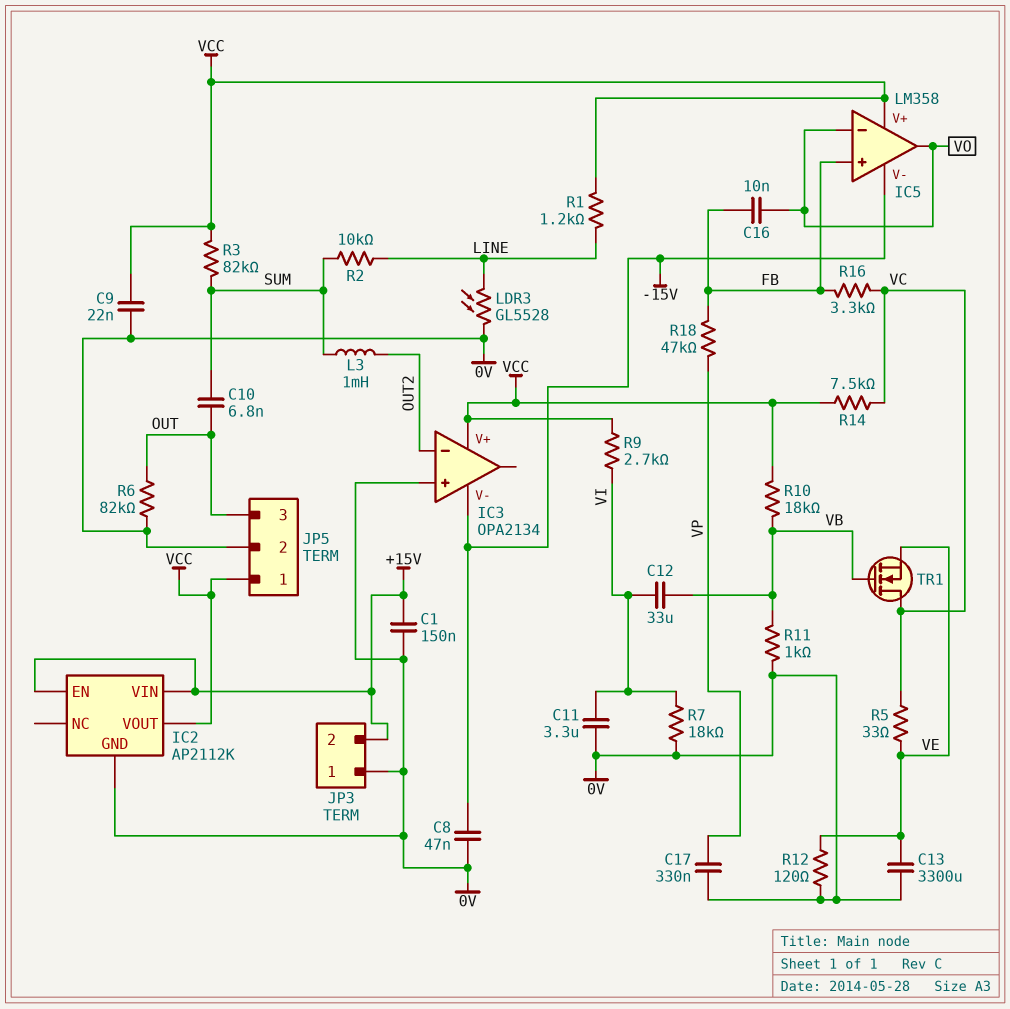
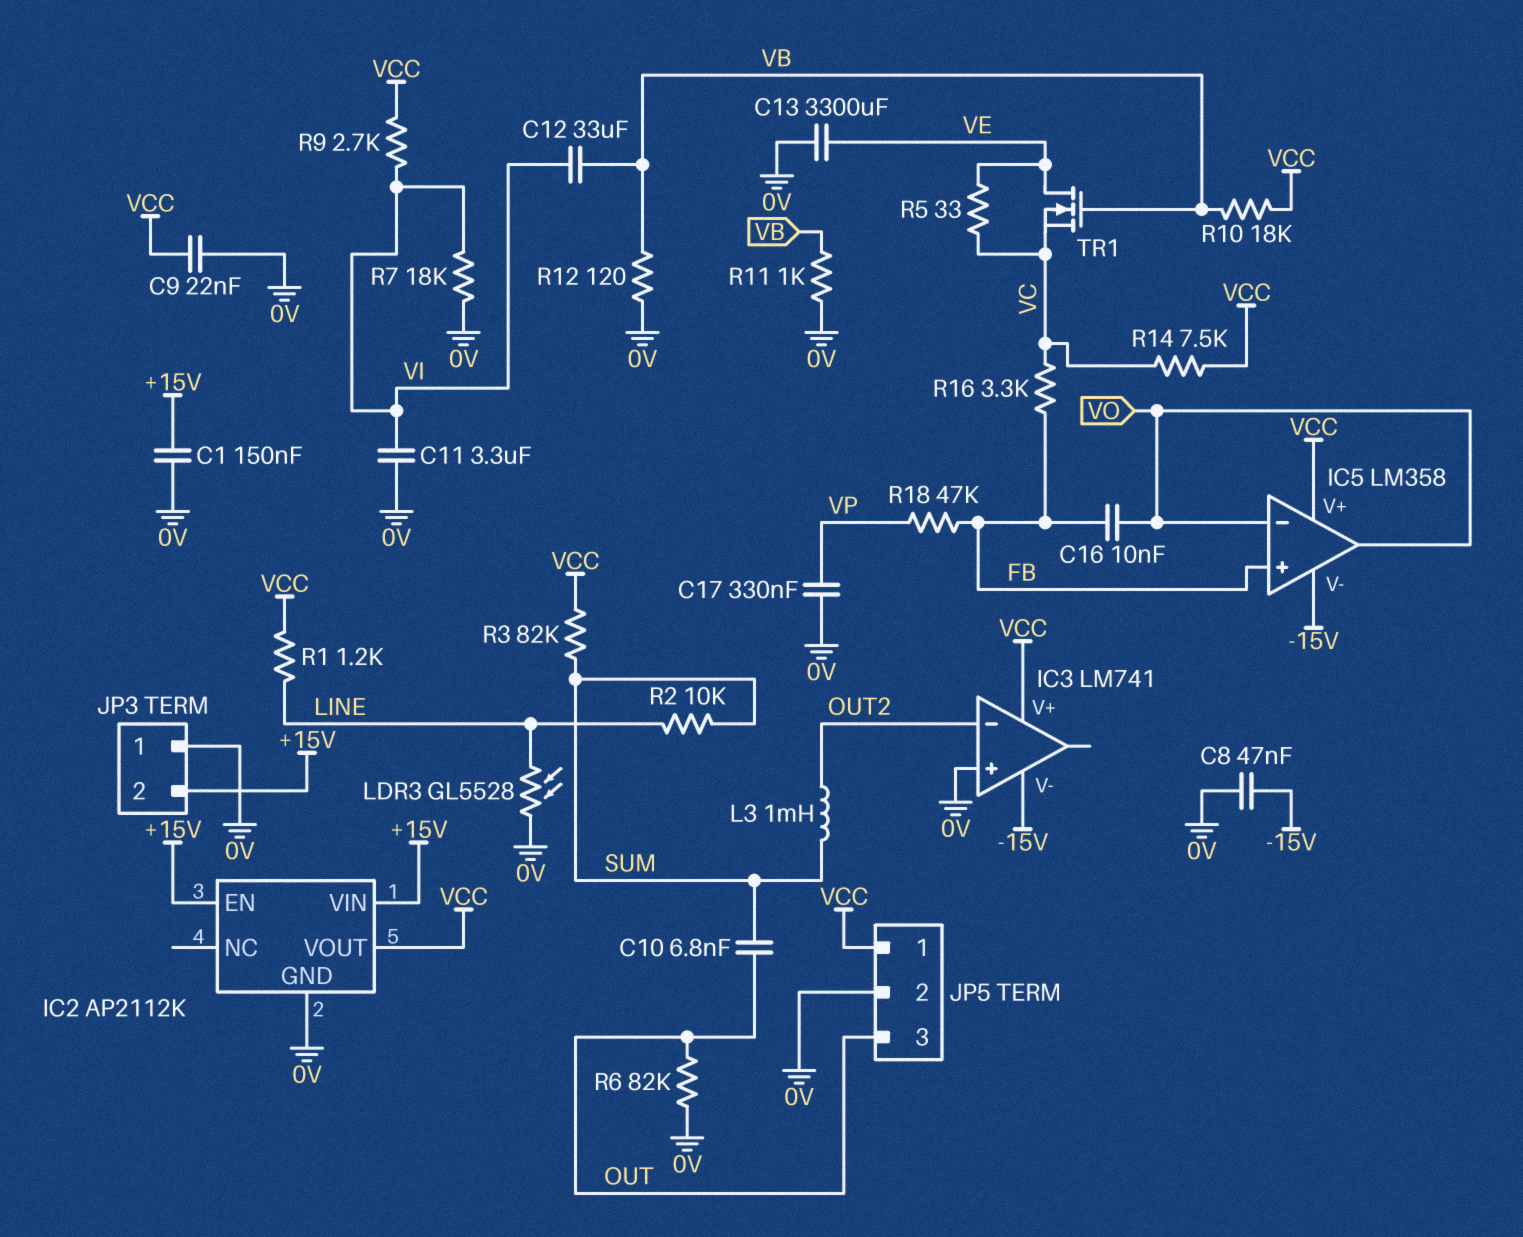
IC3: OPA2134 -> LM741
R12: 120 (0V, VE) -> 120 (0V, VB)
TR1: NMOS (G VB, D VC, S VE) -> NMOS (G VB, D VE, S VC)

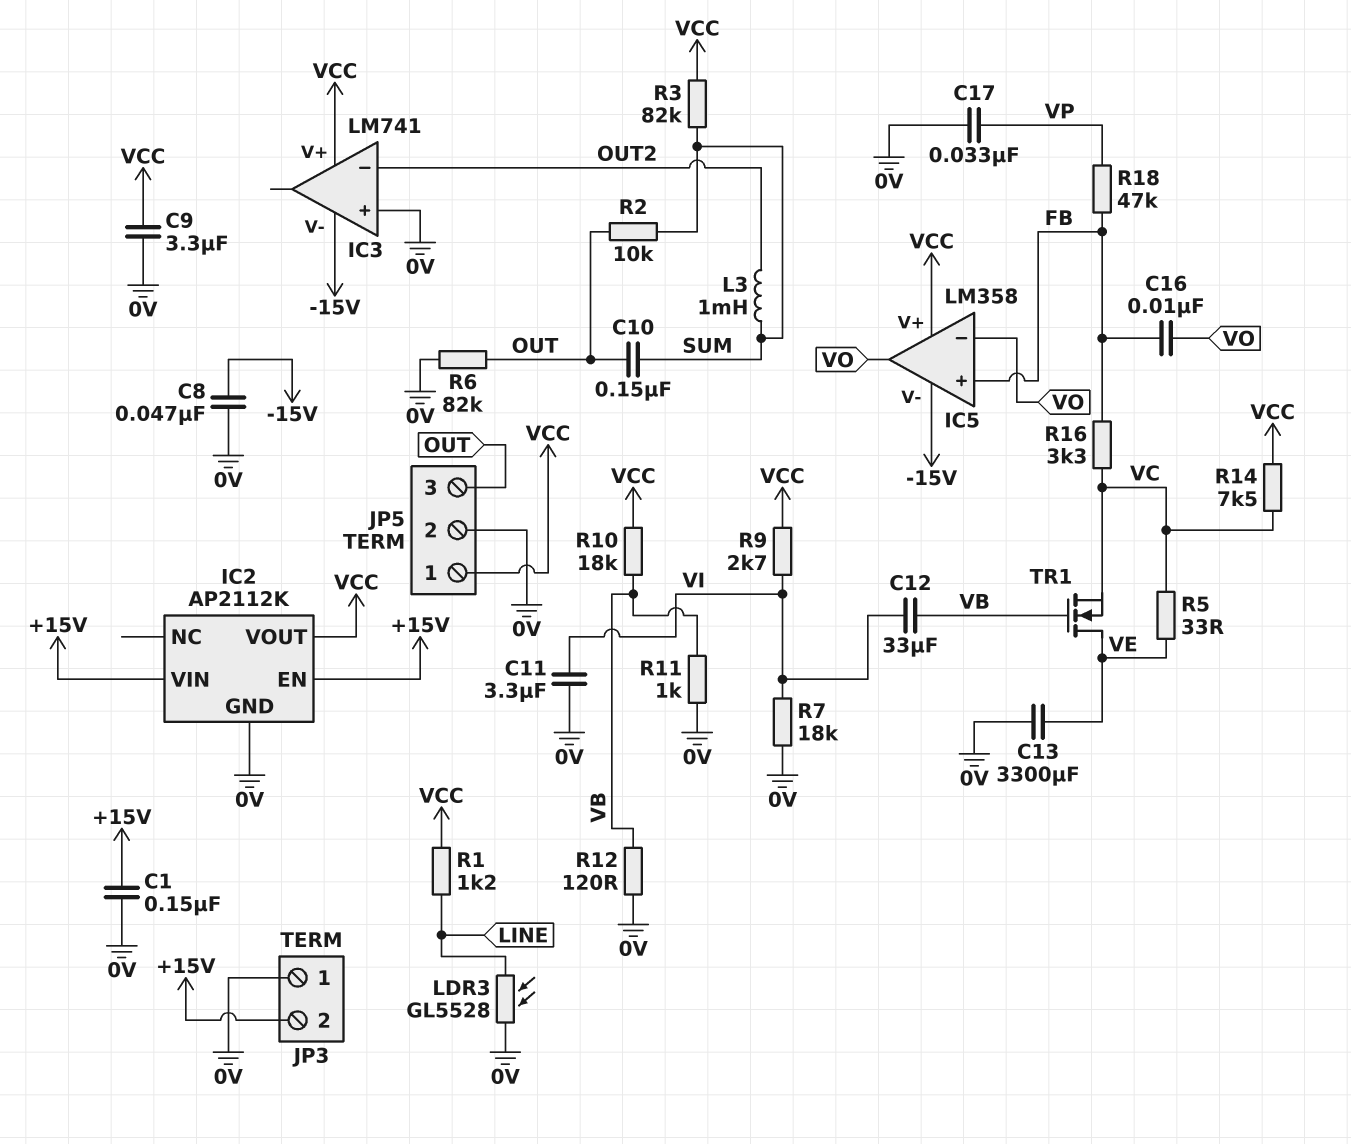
C9: 22nF (0V, VCC) -> 3.3uF (0V, VCC)
C10: 6.8nF (OUT, SUM) -> 150nF (OUT, SUM)
C17: 330nF (0V, VP) -> 33nF (0V, VP)
R2: 10k (LINE, SUM) -> 10k (OUT, SUM)

